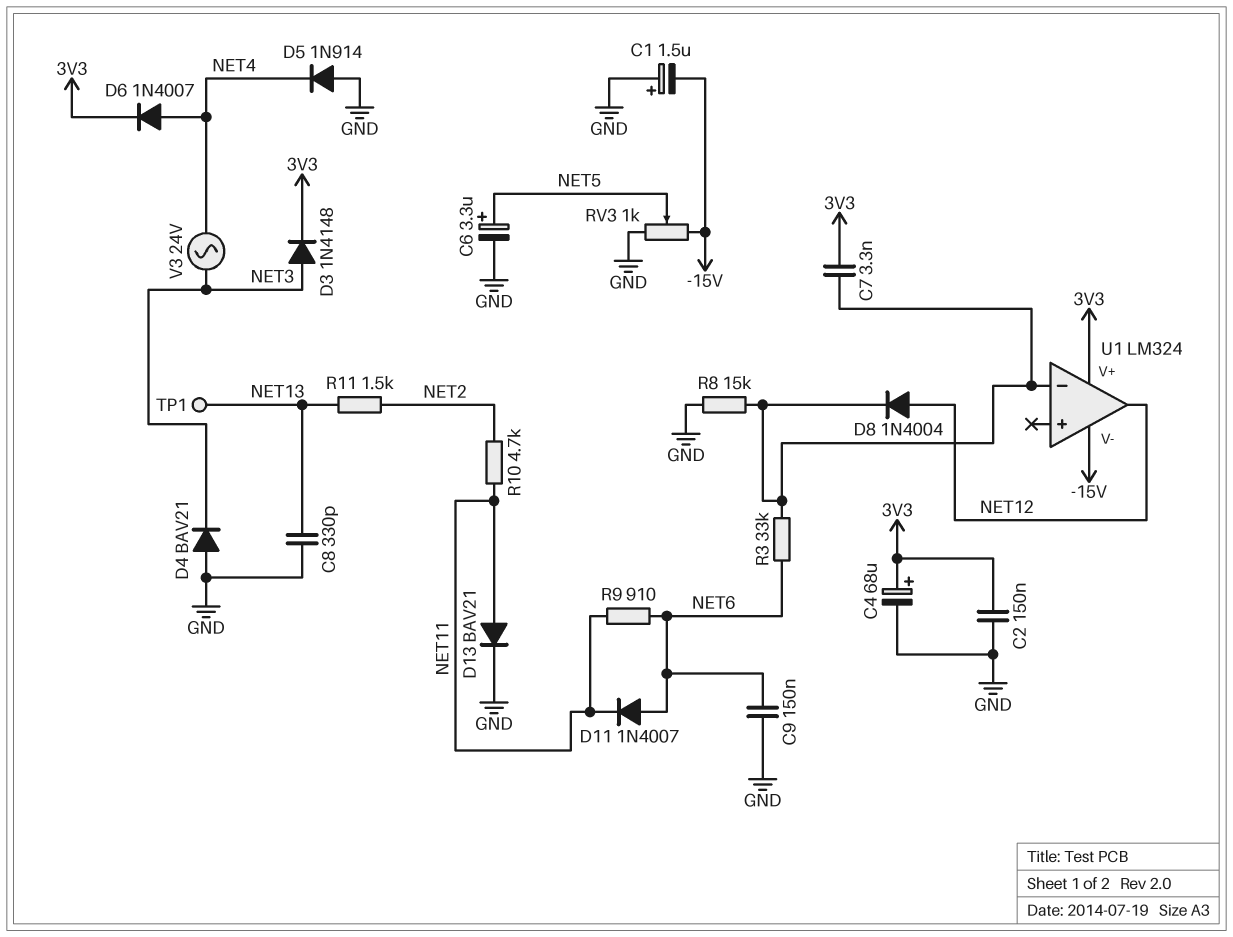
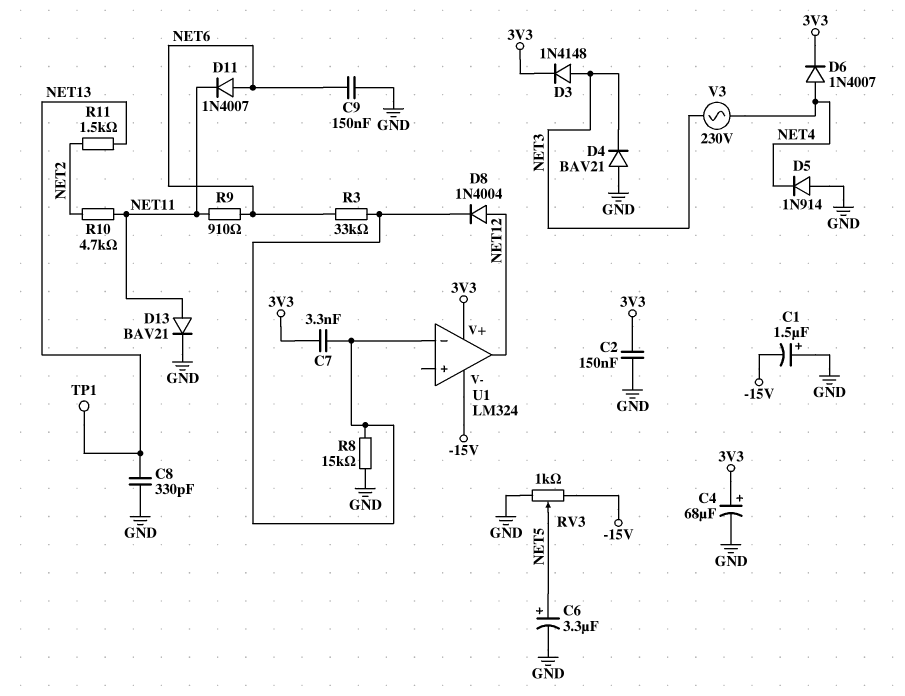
V3: AC 24V (NET3, NET4) -> AC 230V (NET3, NET4)

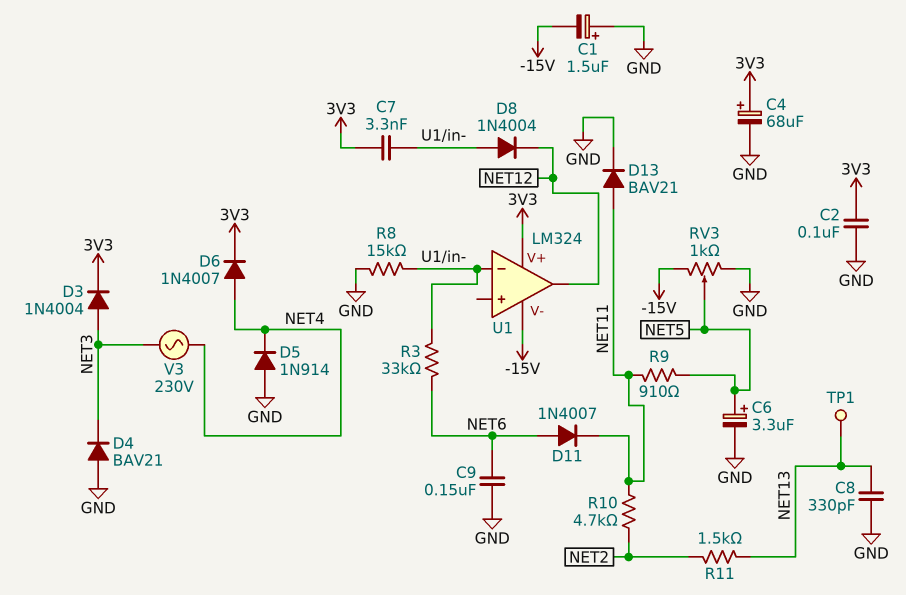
C2: 150nF (3V3, GND) -> 100nF (3V3, GND)
D3: diode 1N4148 (A NET3, K 3V3) -> diode 1N4004 (A NET3, K 3V3)
D8: diode 1N4004 (A NET12, K U1/in-) -> diode 1N4004 (A U1/in-, K NET12)
R9: 910 (NET6, NET11) -> 910 (NET5, NET11)

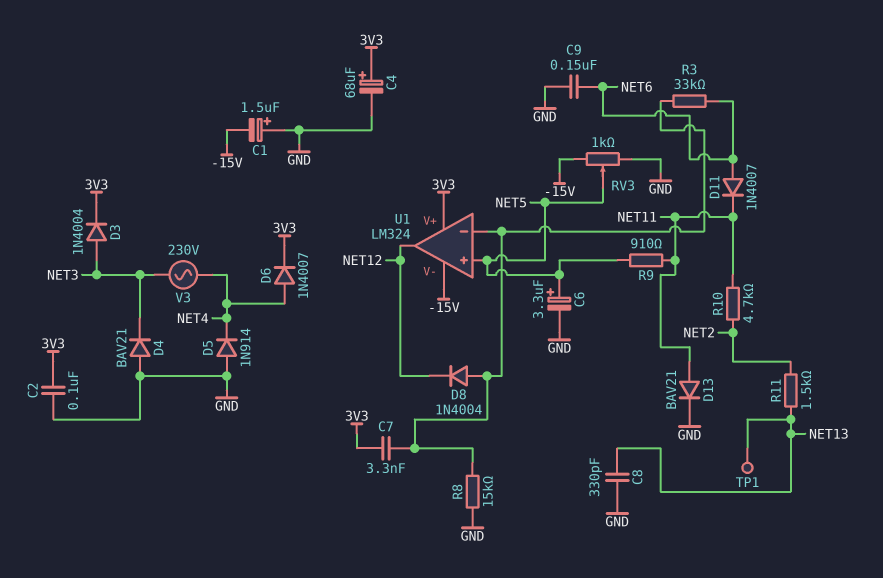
U1 pin in+: none -> NET5

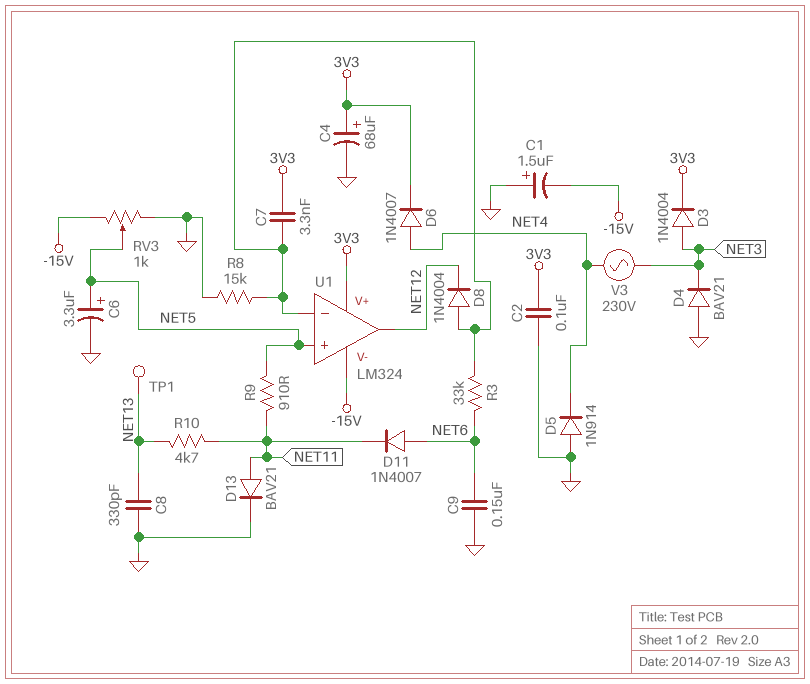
R10: 4.7k (NET2, NET11) -> 4.7k (NET11, NET13)
R11: 1.5k (NET2, NET13) -> none

